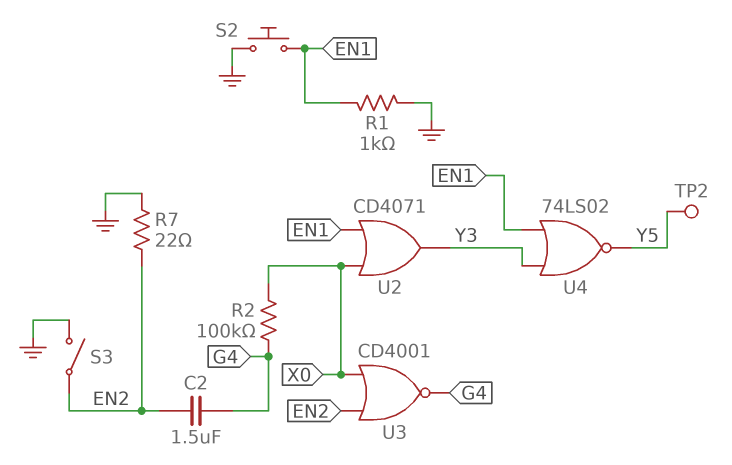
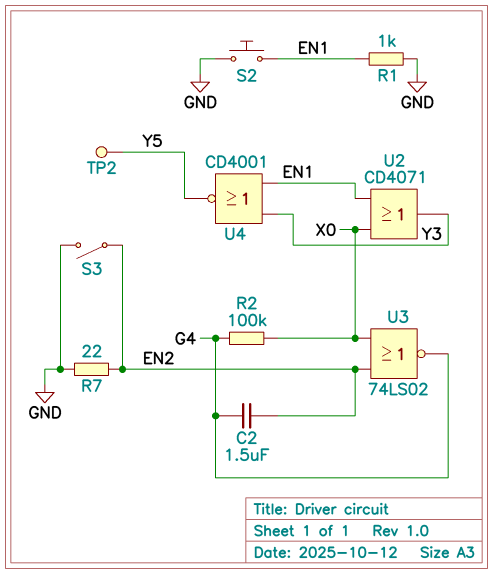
U3: NOR CD4001 (in EN2, in X0, out G4) -> NOR 74LS02 (in EN2, in X0, out G4)
U4: NOR 74LS02 (in EN1, in Y3, out Y5) -> NOR CD4001 (in EN1, in Y3, out Y5)

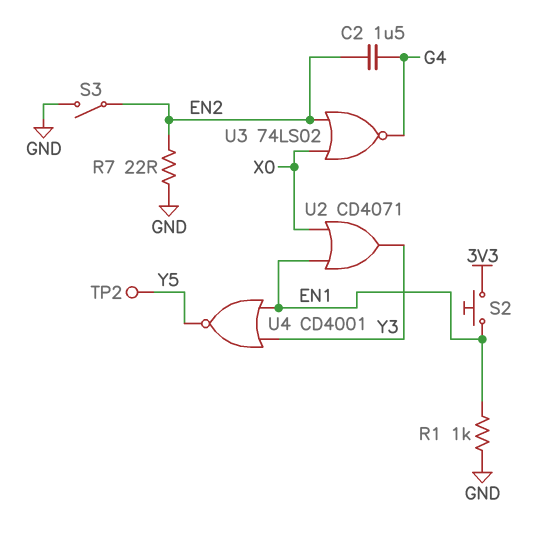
R2: 100k (G4, X0) -> none
S2: button (EN1, GND) -> button (3V3, EN1)

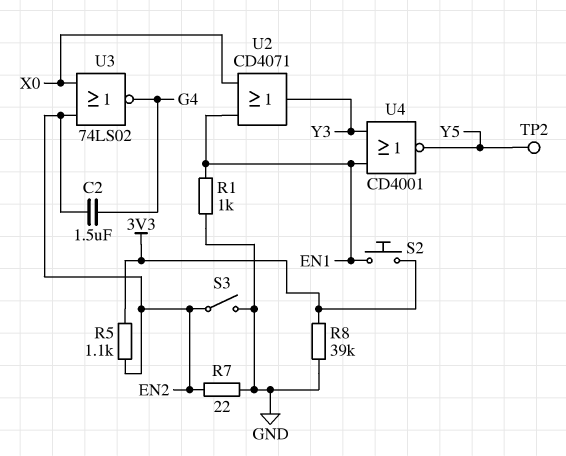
R5: none -> 1.1k (3V3, EN2)
R8: none -> 39k (3V3, GND)

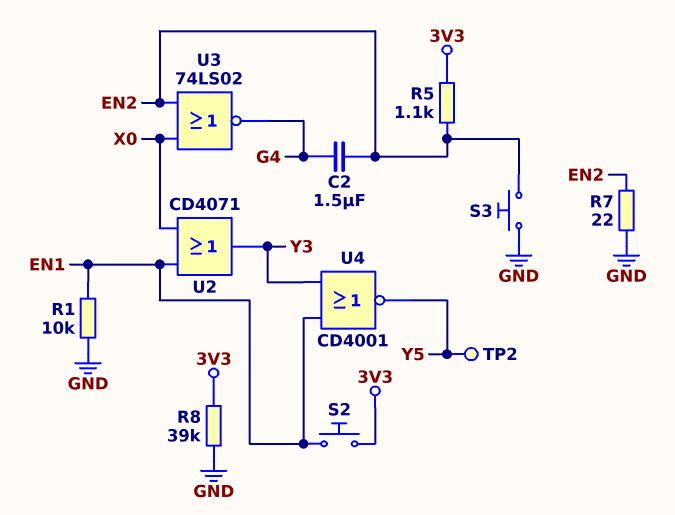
R1: 1k (EN1, GND) -> 10k (EN1, GND)
S3: switch (EN2, GND) -> button (EN2, GND)

